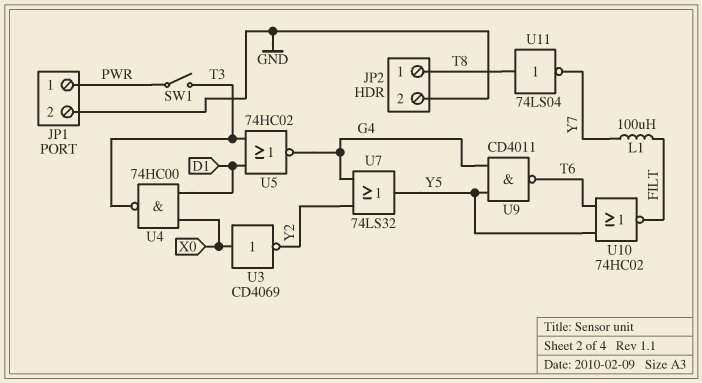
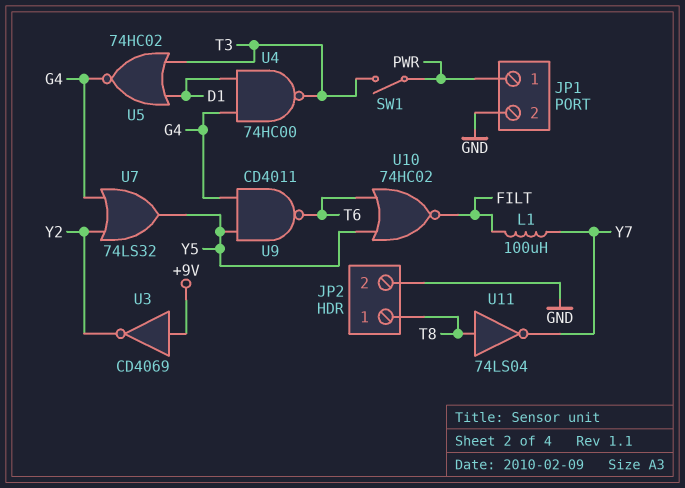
U3: NOT CD4069 (in X0, out Y2) -> NOT CD4069 (in +9V, out Y2)
U4: NAND 74HC00 (in D1, in X0, out T3) -> NAND 74HC00 (in D1, in G4, out T3)

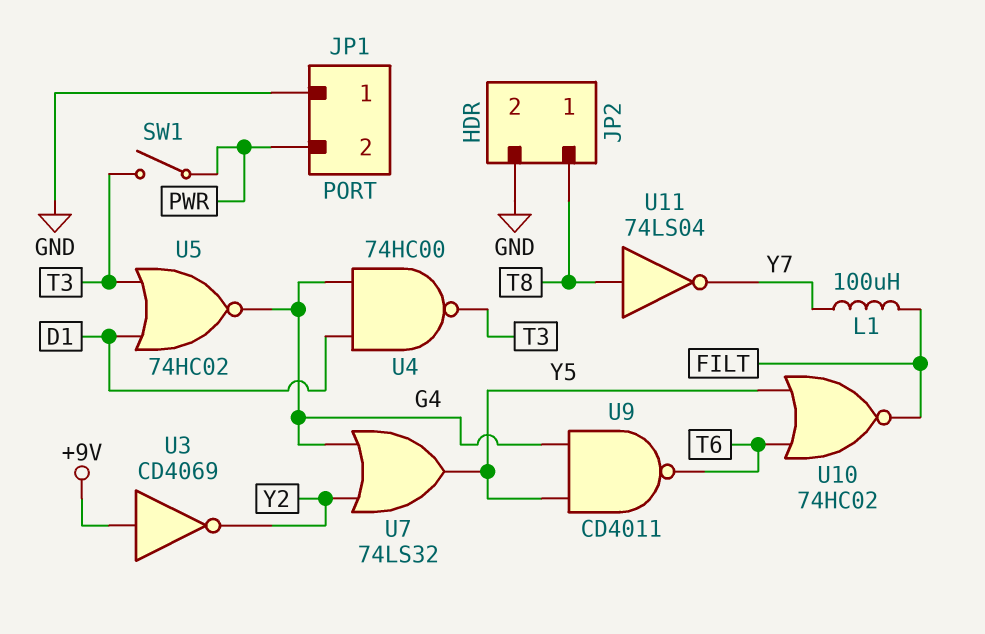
JP1 pin 1: PWR -> GND
JP1 pin 2: GND -> PWR

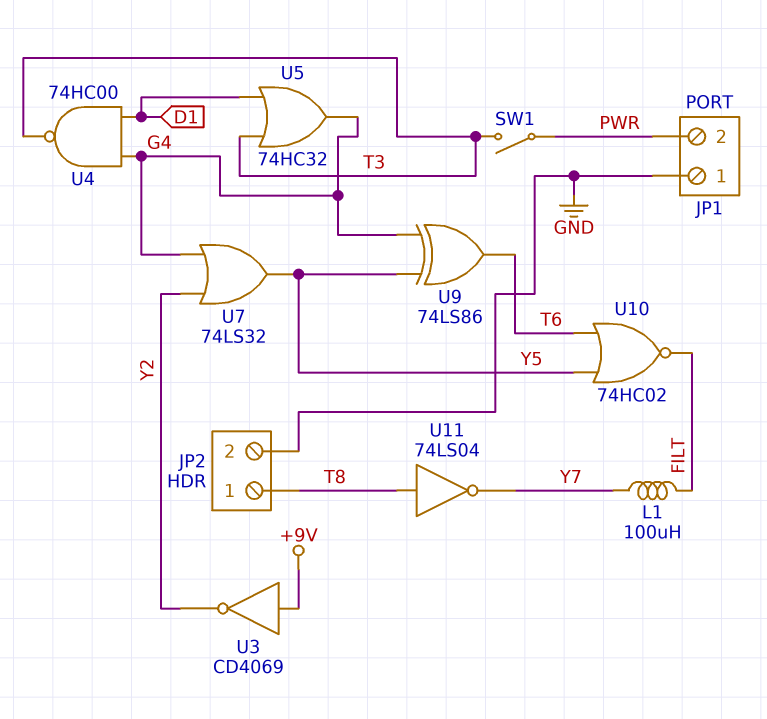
U5: NOR 74HC02 (in D1, in T3, out G4) -> OR 74HC32 (in D1, in T3, out G4)
U9: NAND CD4011 (in G4, in Y5, out T6) -> XOR 74LS86 (in G4, in Y5, out T6)

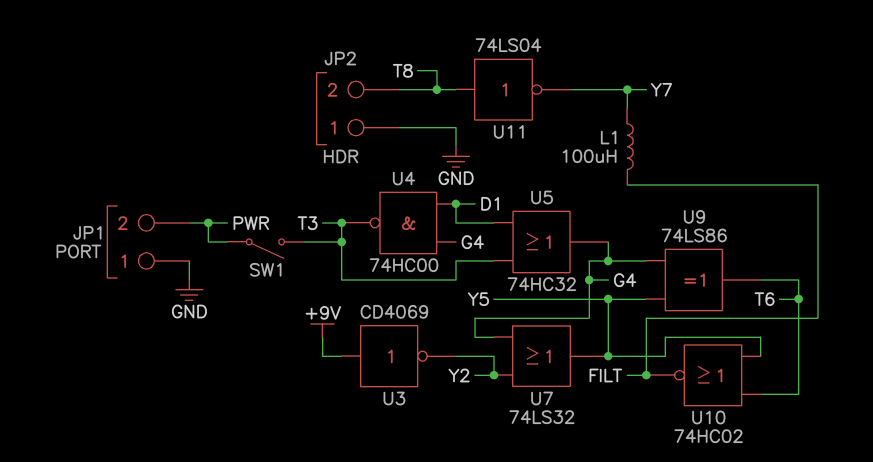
JP2 pin 1: T8 -> GND
JP2 pin 2: GND -> T8

